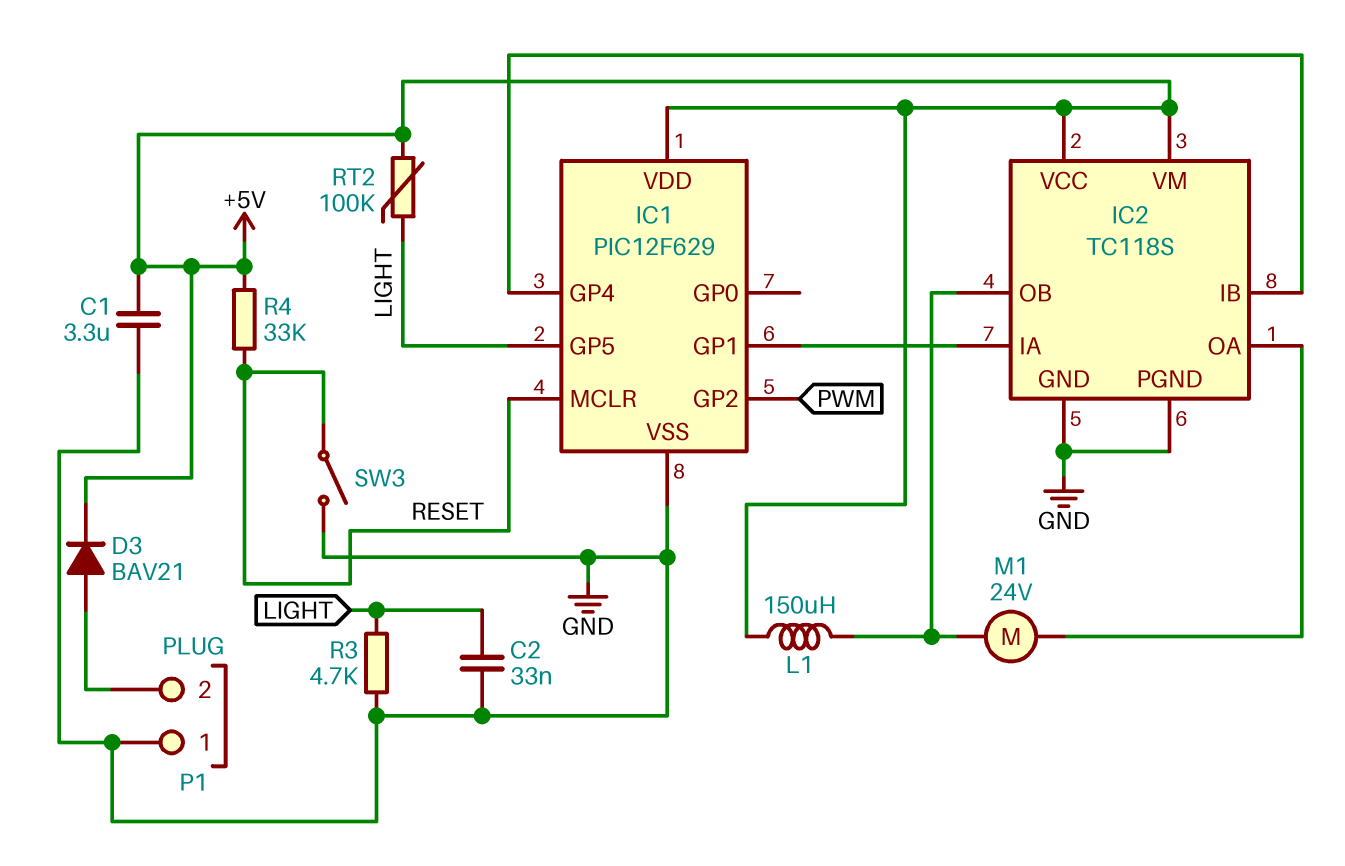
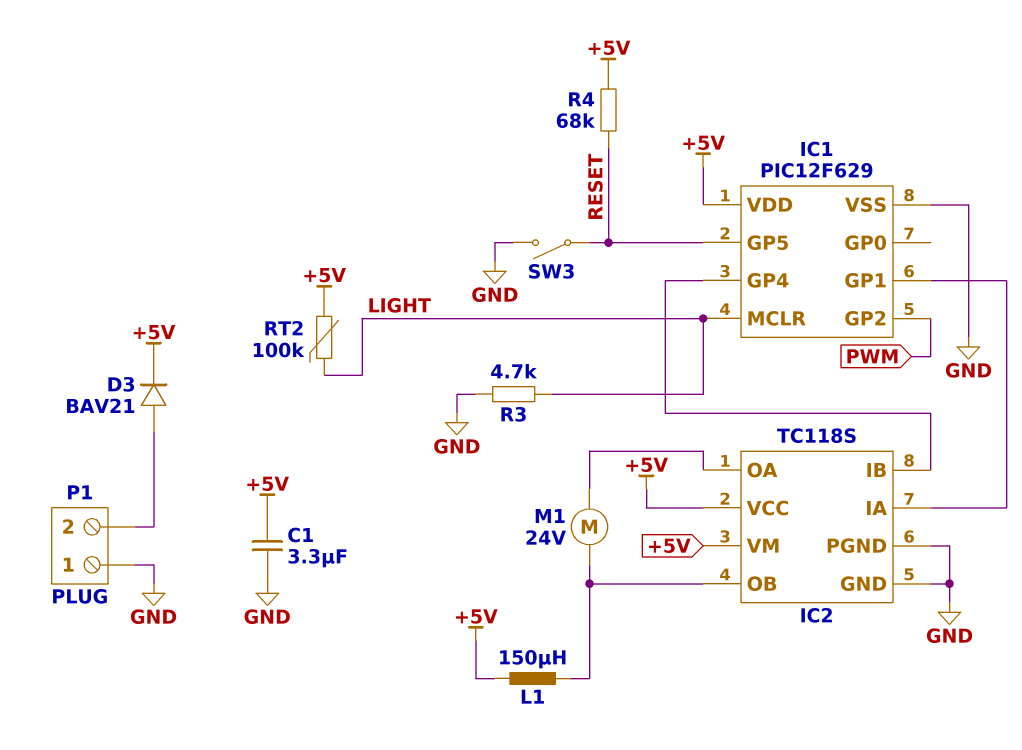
C2: 33nF (GND, LIGHT) -> none
IC1 pin GP5: LIGHT -> RESET
IC1 pin MCLR: RESET -> LIGHT
R4: 33k (+5V, RESET) -> 68k (+5V, RESET)

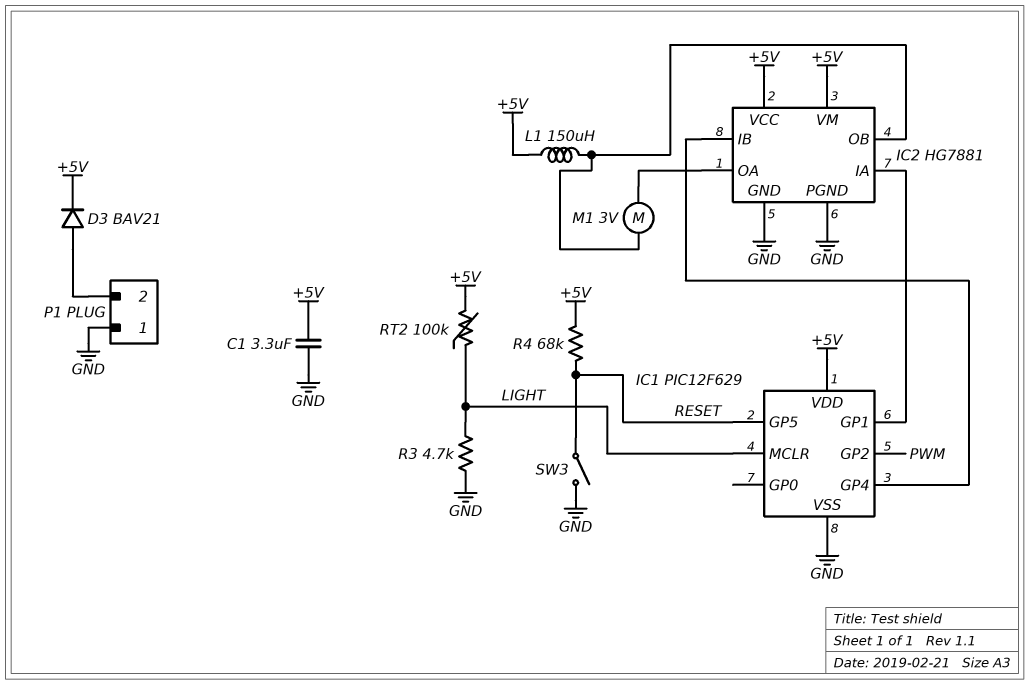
IC2: TC118S -> HG7881
M1: motor 24V (IC2/OA, IC2/OB) -> motor 3V (IC2/OA, IC2/OB)

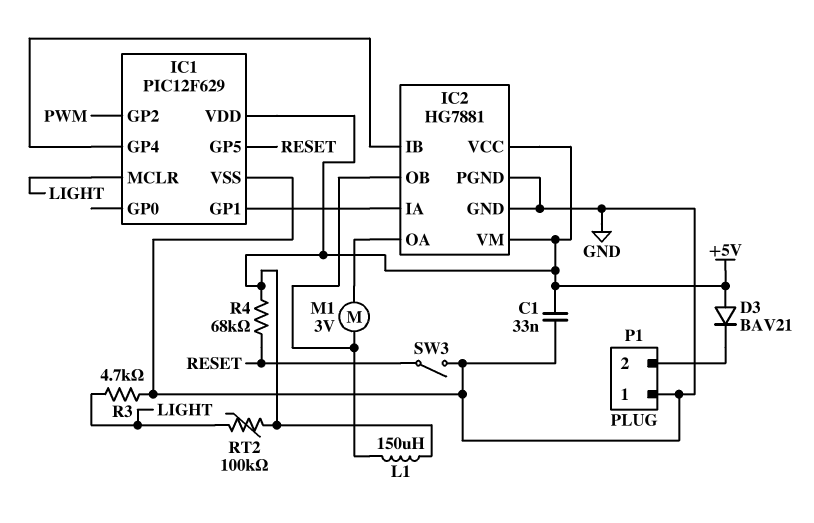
C1: 3.3uF (+5V, GND) -> 33nF (+5V, GND)
D3: diode BAV21 (A P1/2, K +5V) -> diode BAV21 (A +5V, K P1/2)

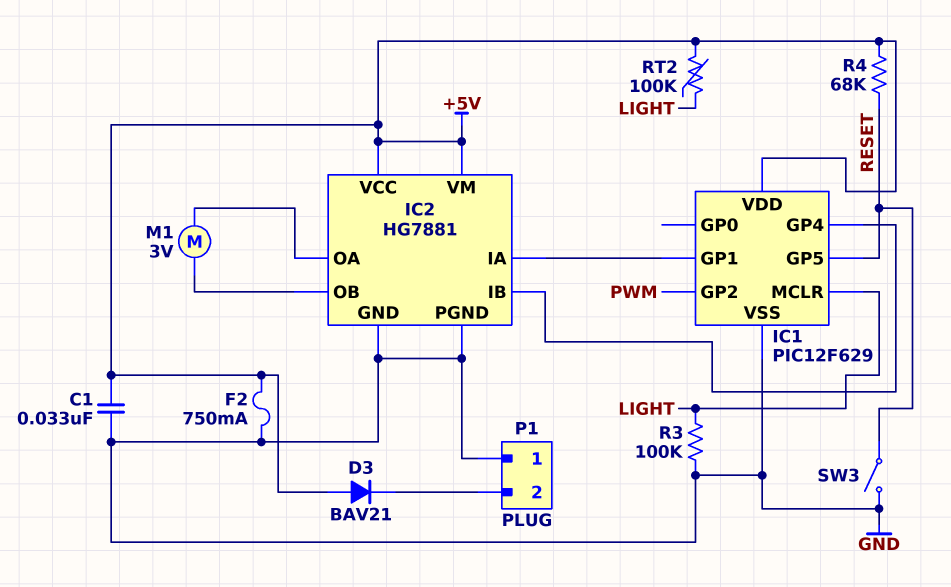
F2: none -> 750mA (+5V, GND)
L1: 150uH (+5V, IC2/OB) -> none
R3: 4.7k (GND, LIGHT) -> 100k (GND, LIGHT)

